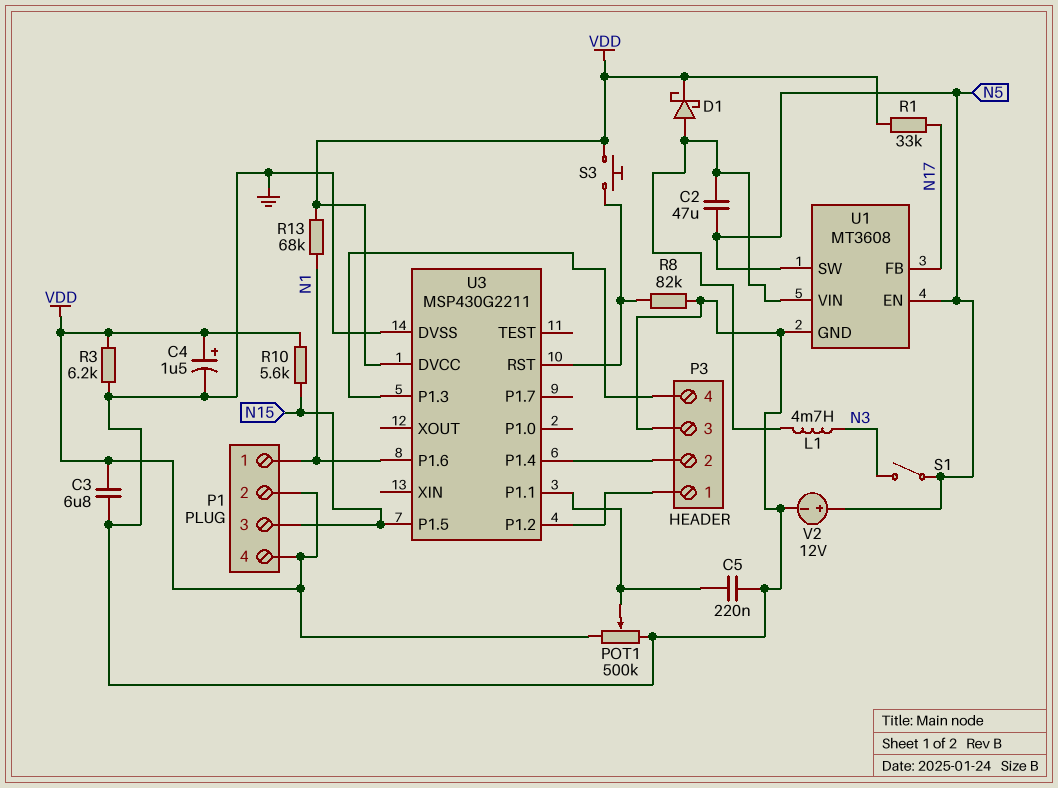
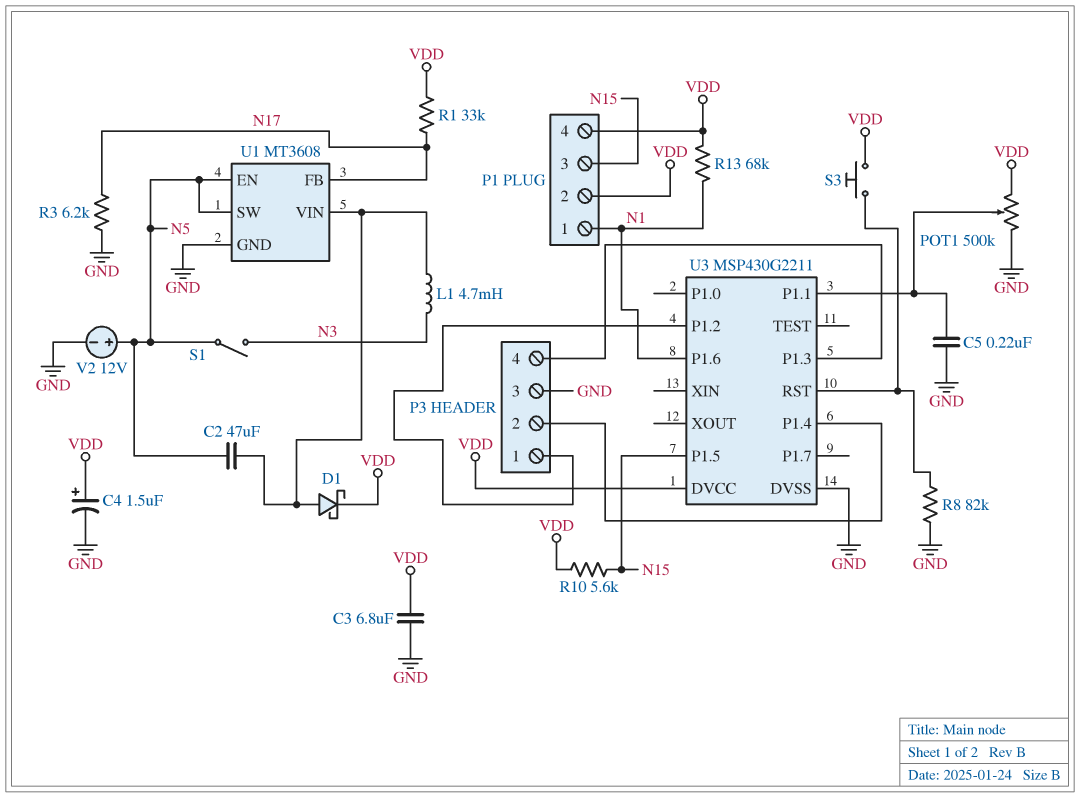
R3: 6.2k (GND, VDD) -> 6.2k (GND, N17)

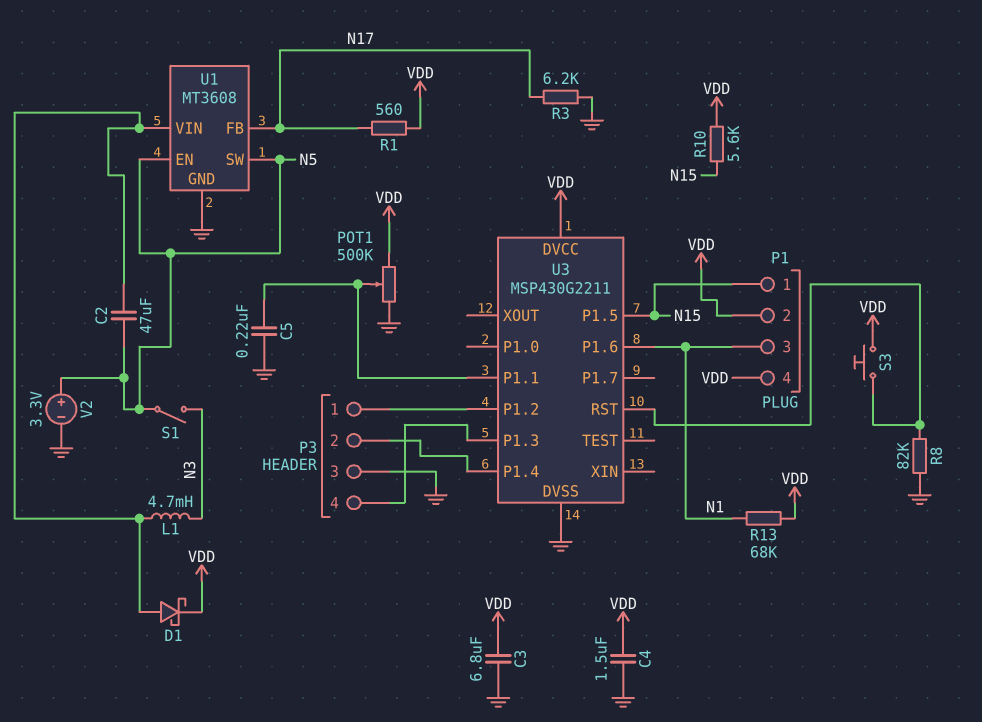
C4: 1.5uF (plus VDD, minus GND) -> 1.5uF (GND, VDD)
P1 pin 1: N1 -> N15
P1 pin 3: N15 -> N1
R1: 33k (N17, VDD) -> 560 (N17, VDD)
V2: 12V (plus N5, minus GND) -> 3.3V (plus N5, minus GND)

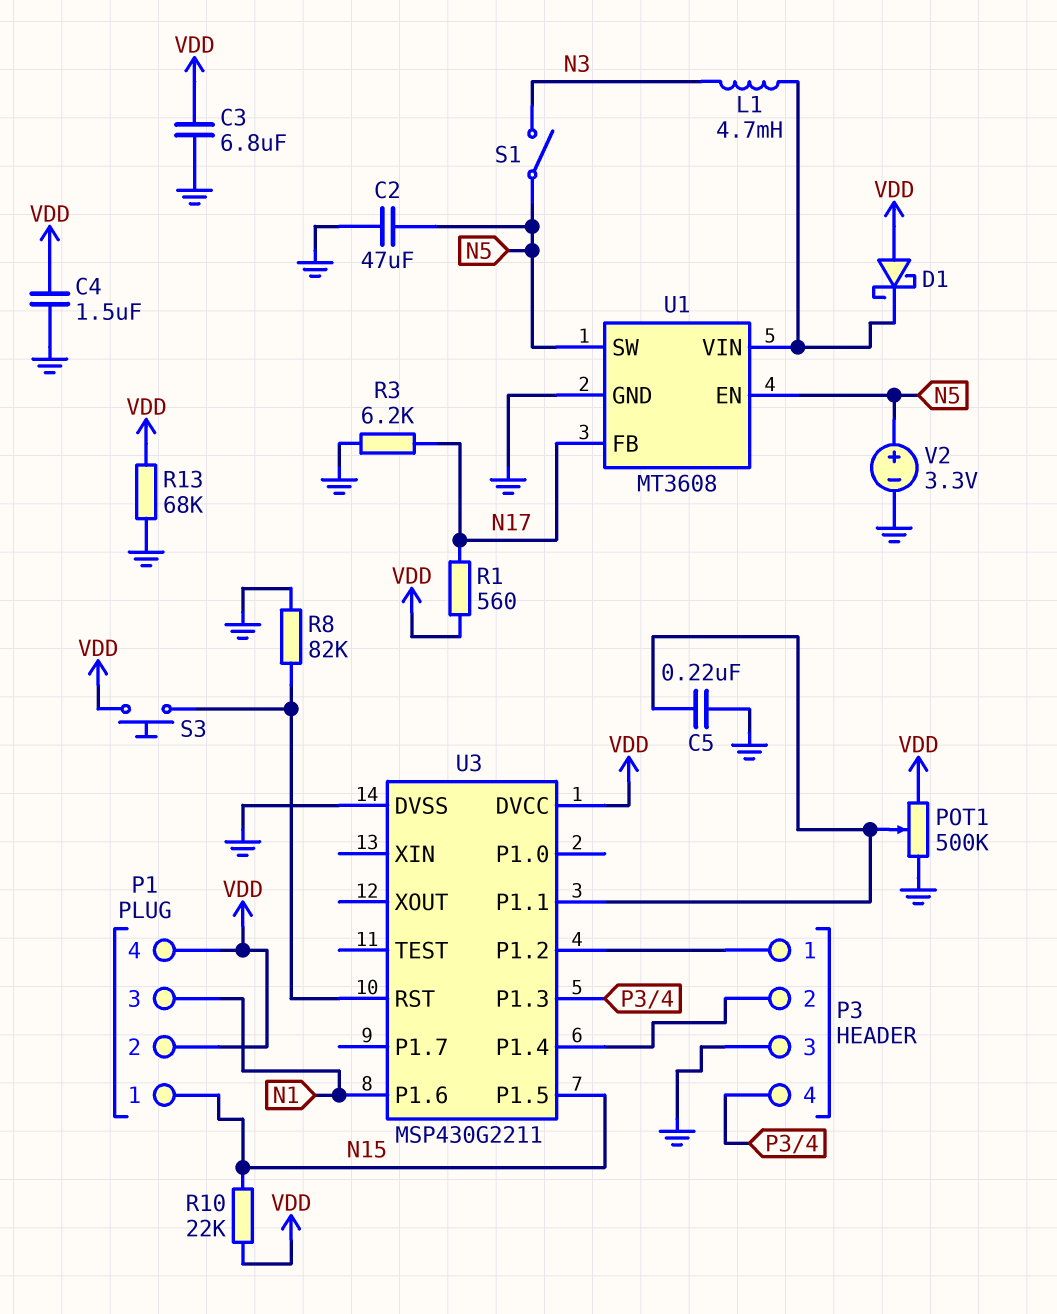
C2: 47uF (N5, U1/VIN) -> 47uF (GND, N5)
D1: schottky (A U1/VIN, K VDD) -> schottky (A VDD, K U1/VIN)
R10: 5.6k (N15, VDD) -> 22k (N15, VDD)
R13: 68k (N1, VDD) -> 68k (GND, VDD)

